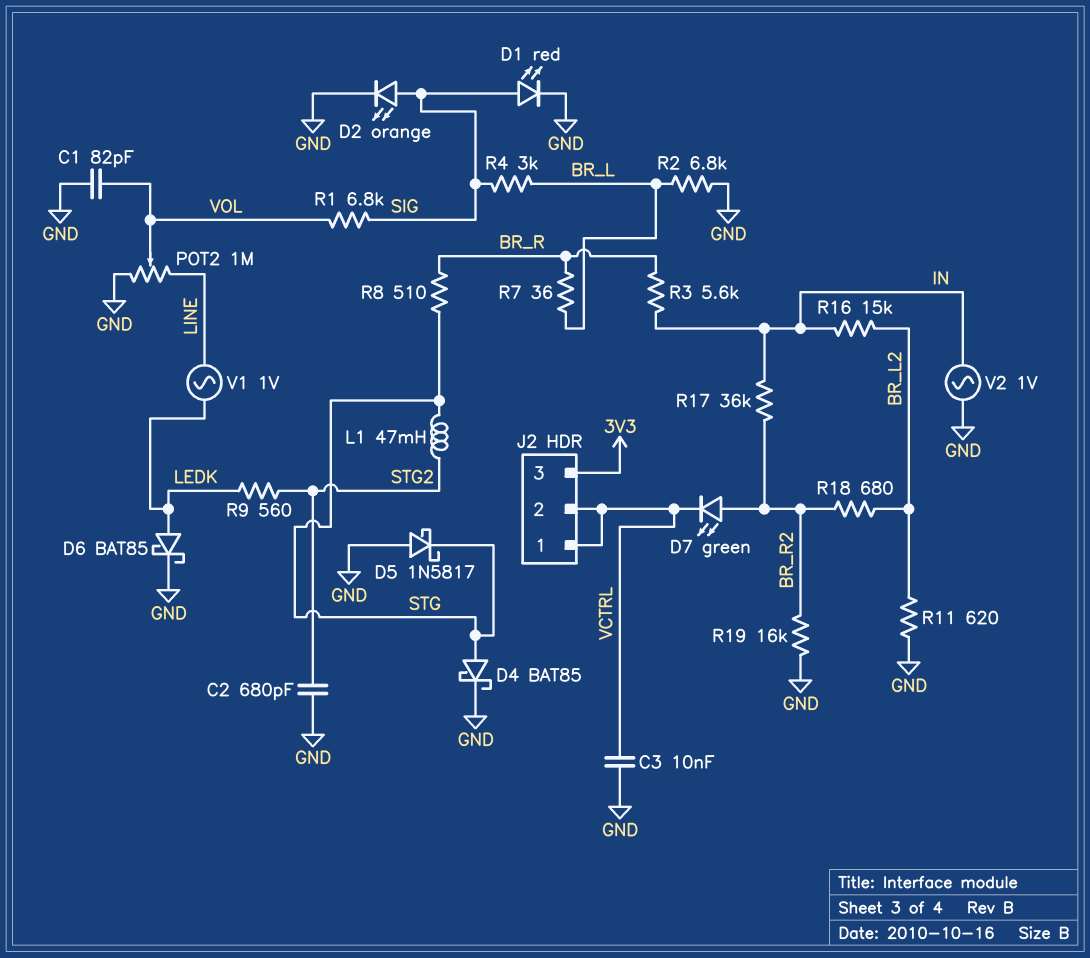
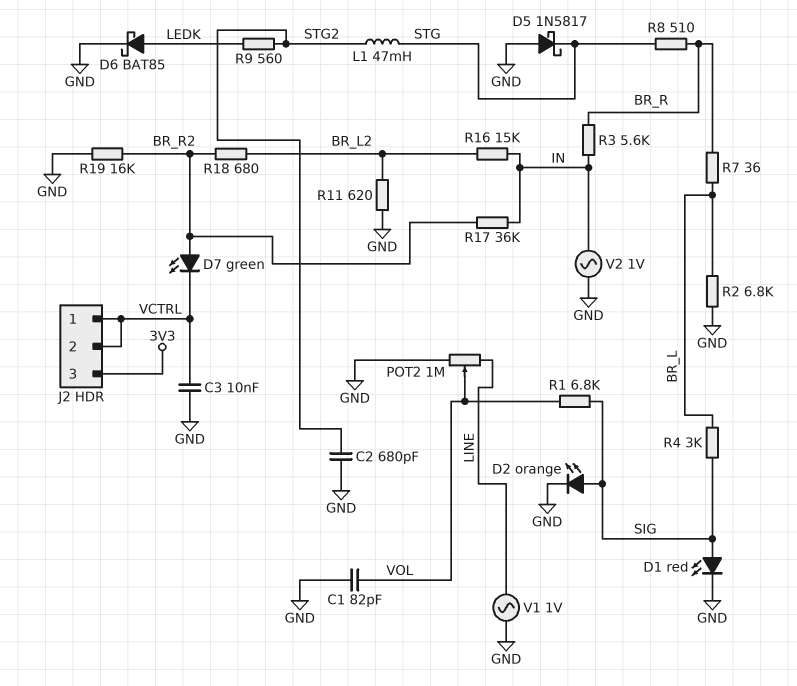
D4: schottky BAT85 (A STG, K GND) -> none
V1: AC 1V (LEDK, LINE) -> AC 1V (GND, LINE)

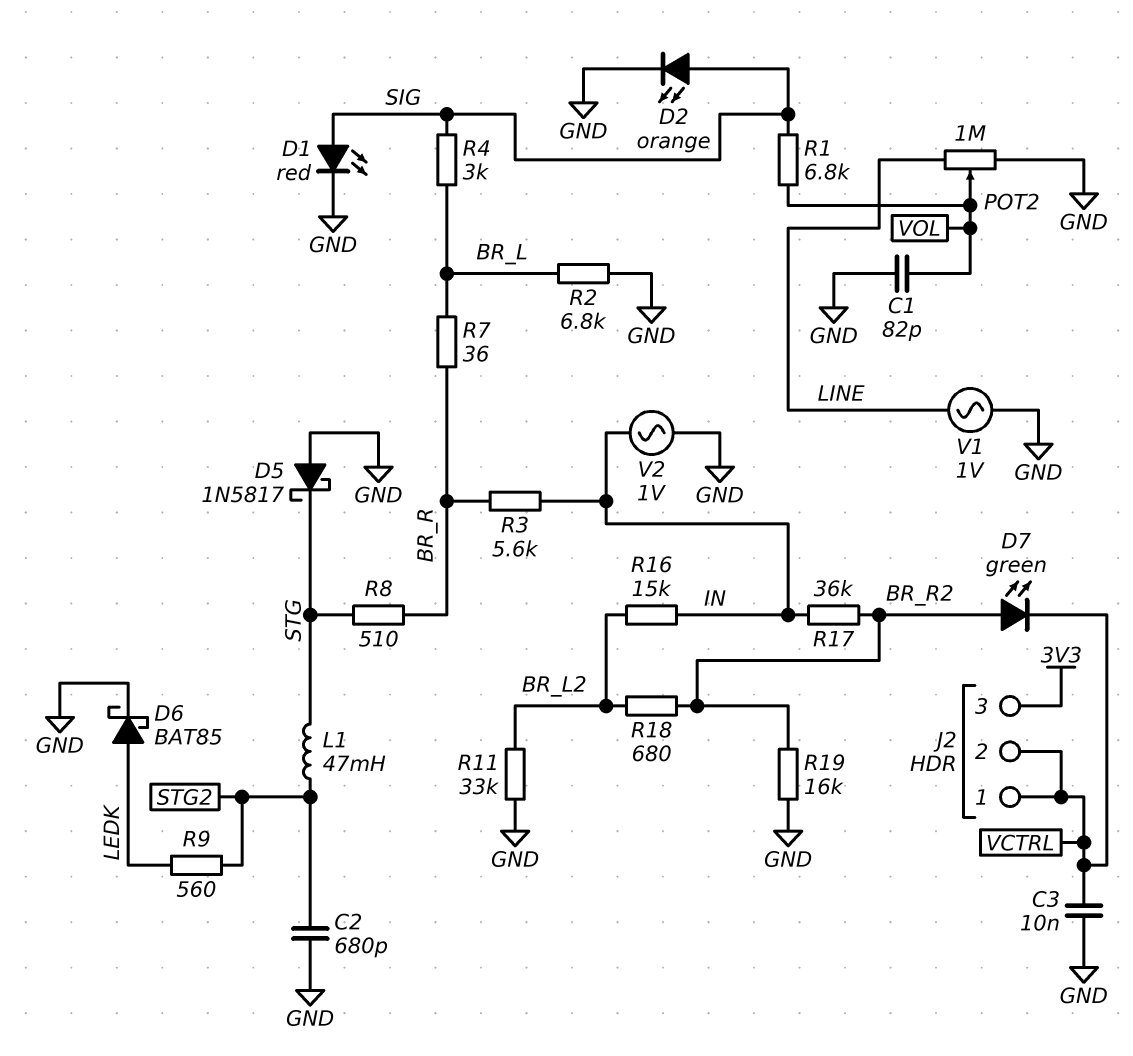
R11: 620 (BR_L2, GND) -> 33k (BR_L2, GND)

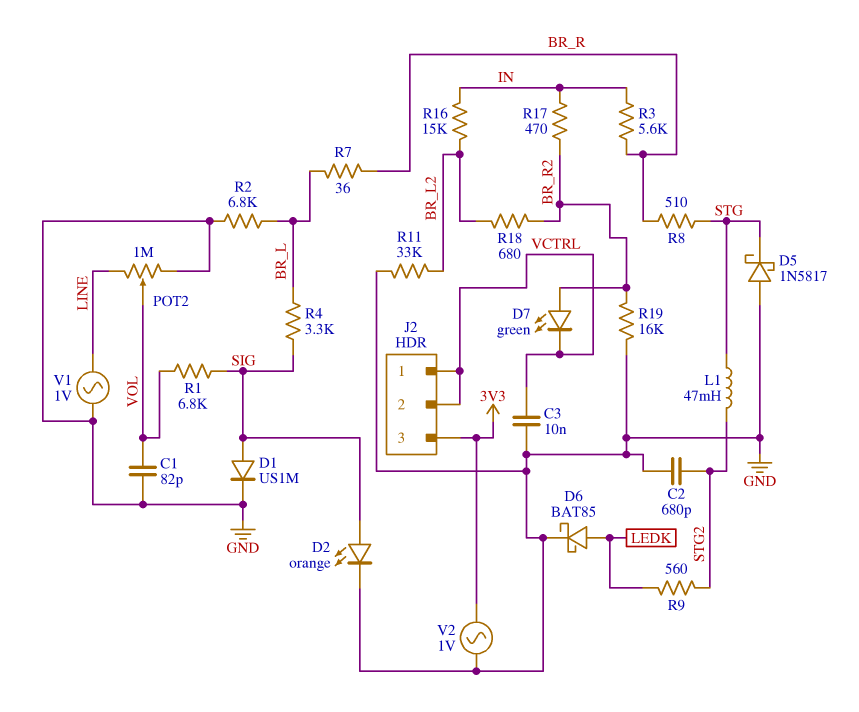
D1: LED red (A SIG, K GND) -> diode US1M (A SIG, K GND)
R4: 3k (BR_L, SIG) -> 3.3k (BR_L, SIG)
R17: 36k (BR_R2, IN) -> 470 (BR_R2, IN)
V2: AC 1V (GND, IN) -> AC 1V (3V3, GND)

